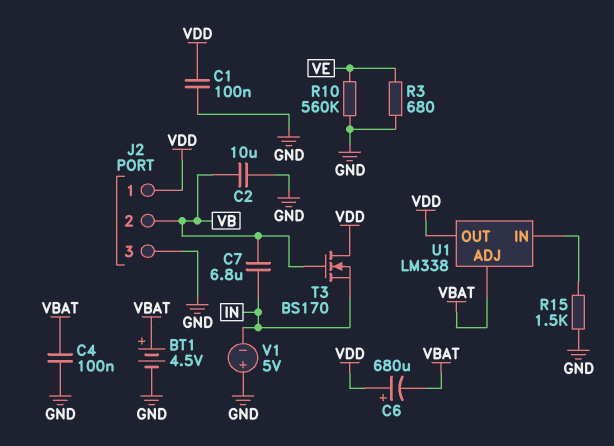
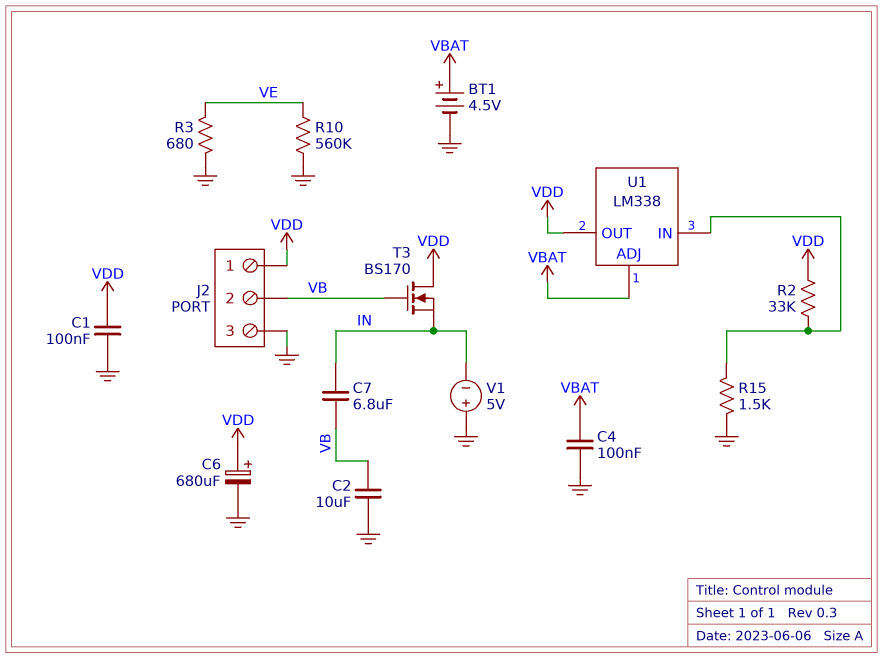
C6: 680uF (plus VDD, minus VBAT) -> 680uF (plus VDD, minus GND)
R2: none -> 33k (U1/IN, VDD)

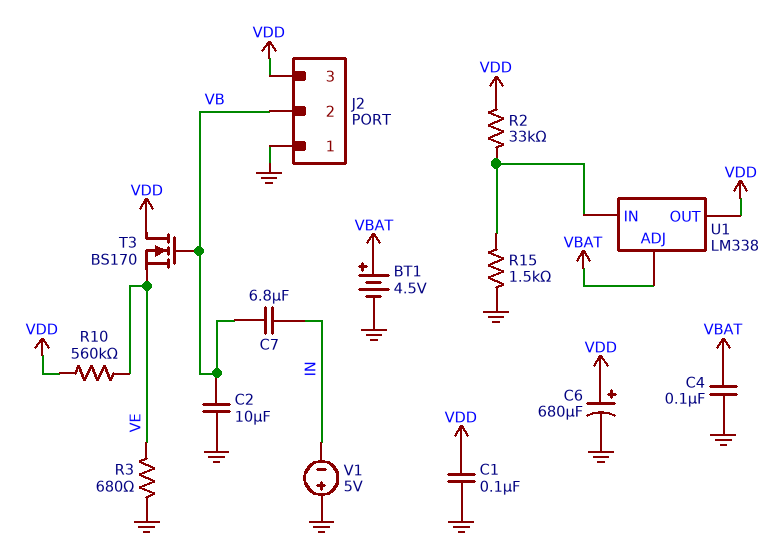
J2 pin 1: VDD -> GND
J2 pin 3: GND -> VDD
R10: 560k (GND, VE) -> 560k (VDD, VE)
T3: NMOS BS170 (G VB, D VDD, S IN) -> NMOS BS170 (G VB, D VDD, S VE)

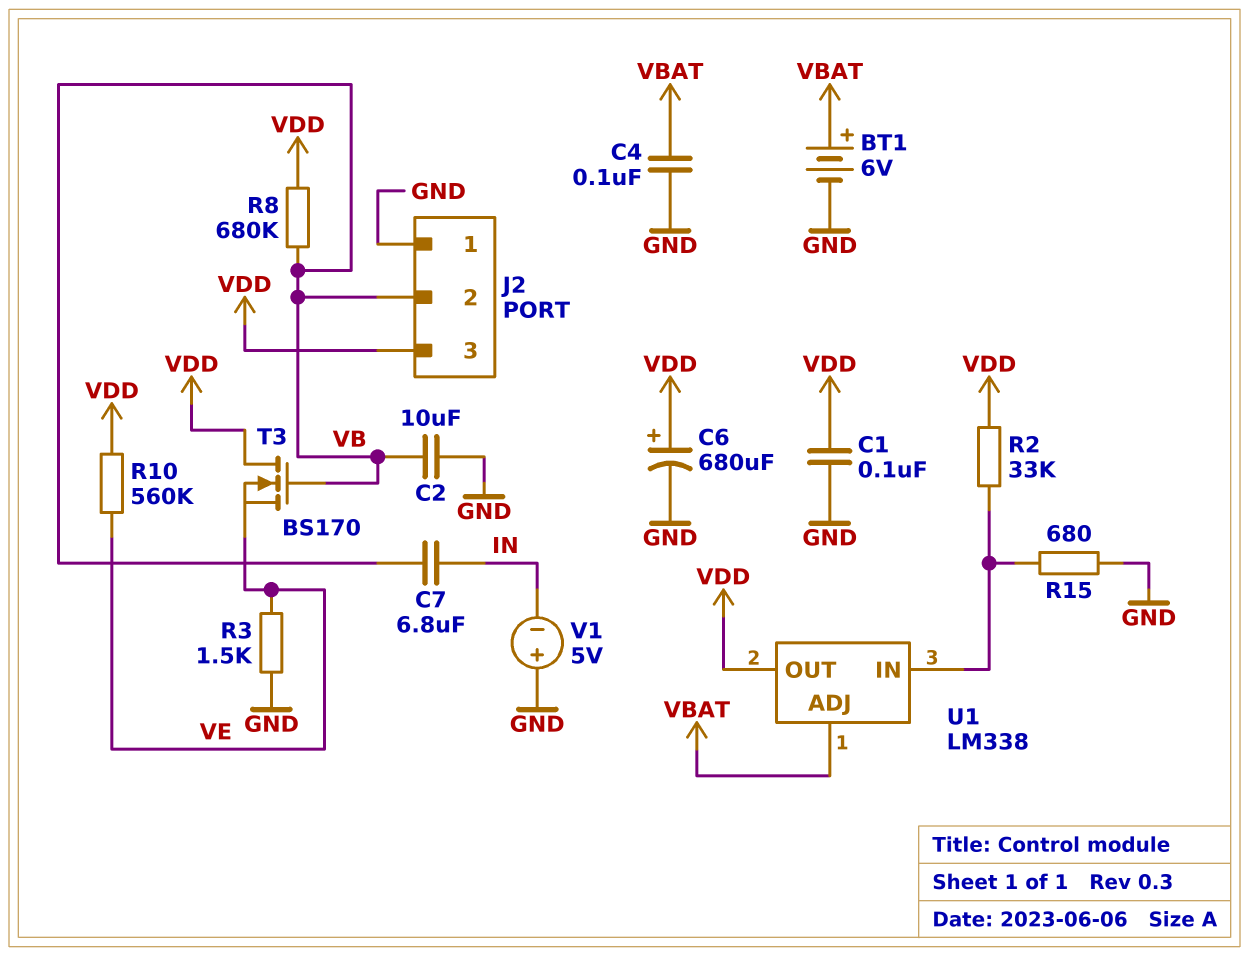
BT1: 4.5V (plus VBAT, minus GND) -> 6V (plus VBAT, minus GND)
R3: 680 (GND, VE) -> 1.5k (GND, VE)
R8: none -> 680k (VB, VDD)
R15: 1.5k (GND, U1/IN) -> 680 (GND, U1/IN)

